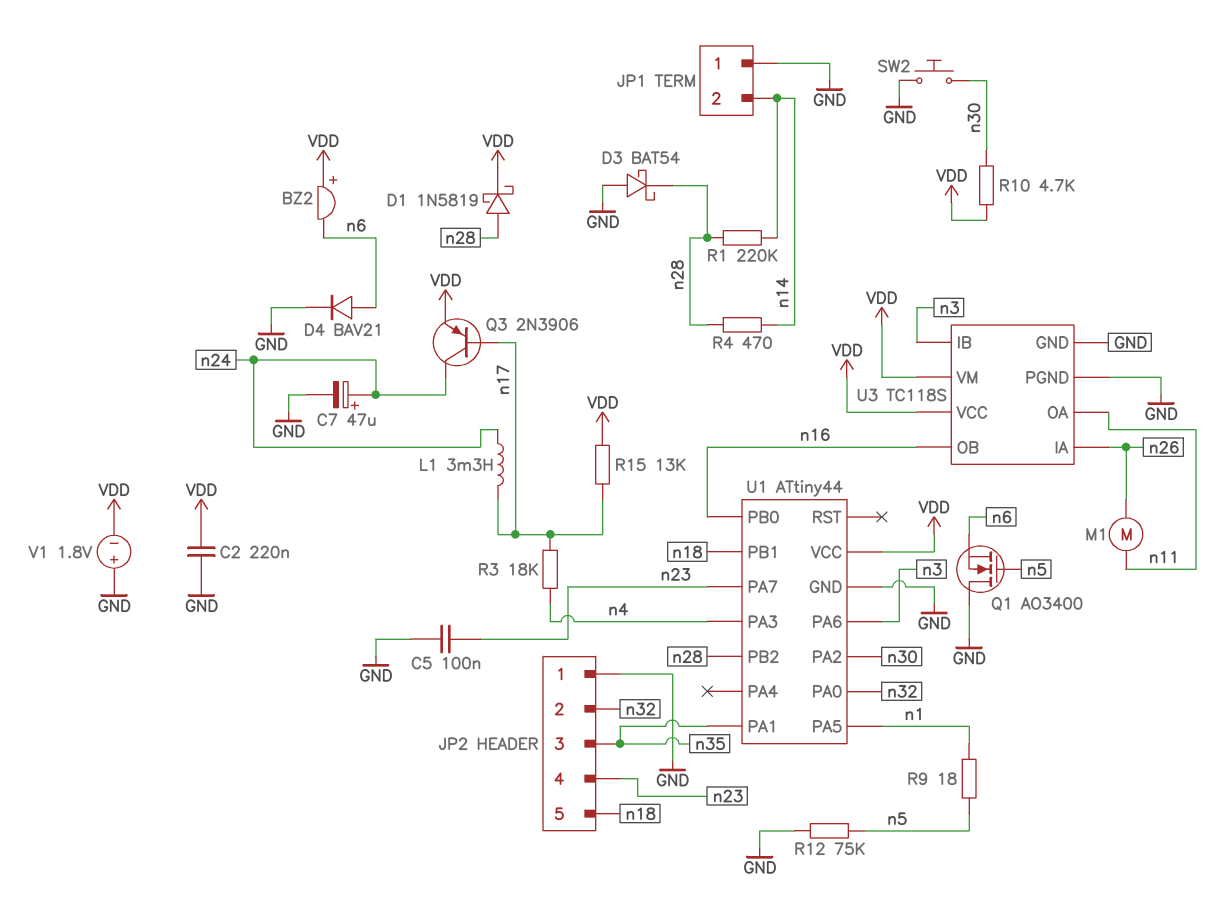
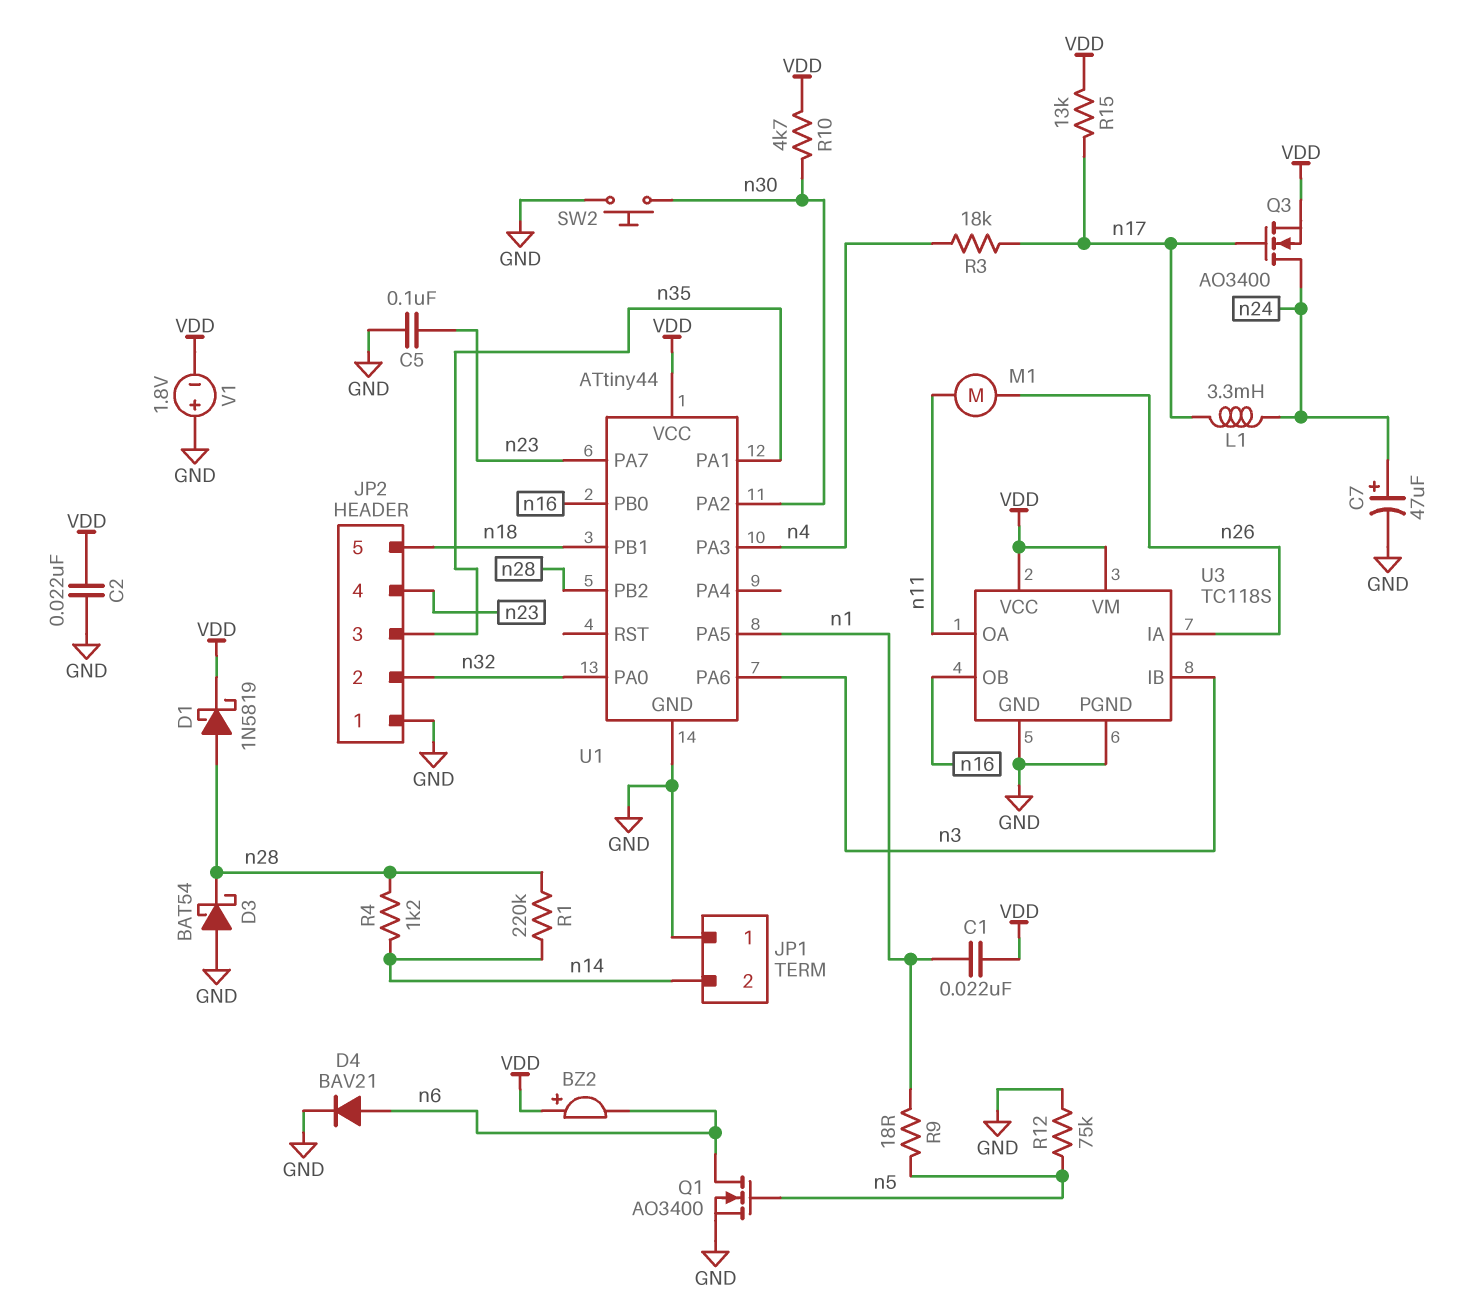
C1: none -> 22nF (VDD, n1)
C2: 220nF (GND, VDD) -> 22nF (GND, VDD)
Q1: NMOS AO3400 (G n5, D GND, S n6) -> NMOS AO3400 (G n5, D n6, S GND)
Q3: PNP 2N3906 (B n17, C n24, E VDD) -> NMOS AO3400 (G n17, D n24, S VDD)
R4: 470 (n14, n28) -> 1.2k (n14, n28)

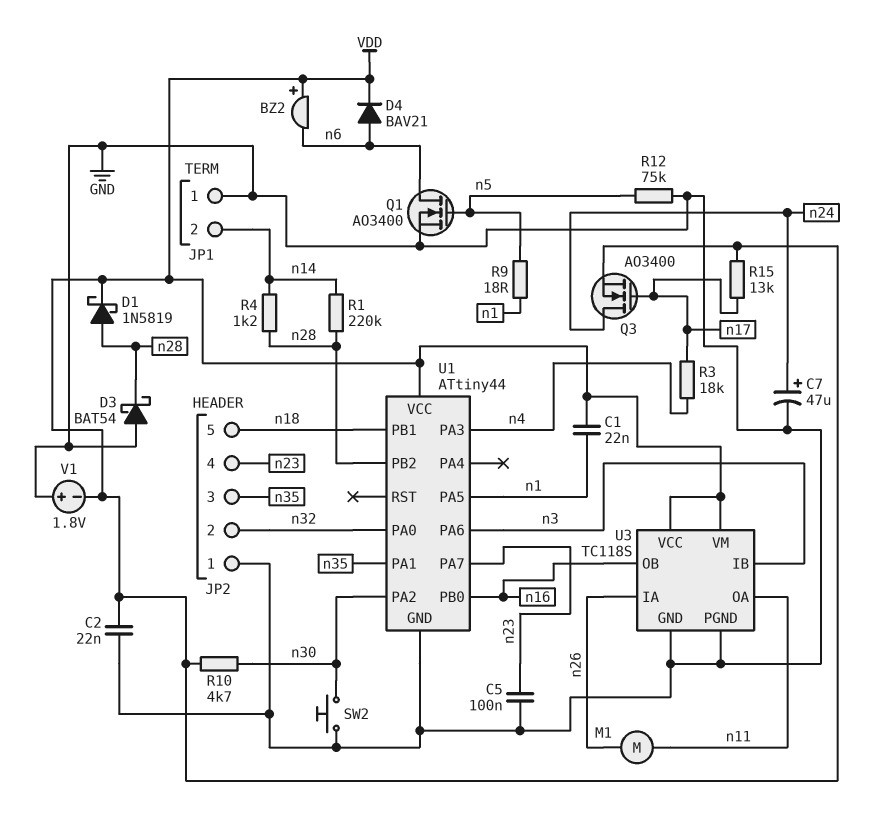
D4: diode BAV21 (A n6, K GND) -> diode BAV21 (A n6, K VDD)
L1: 3.3mH (n17, n24) -> none

